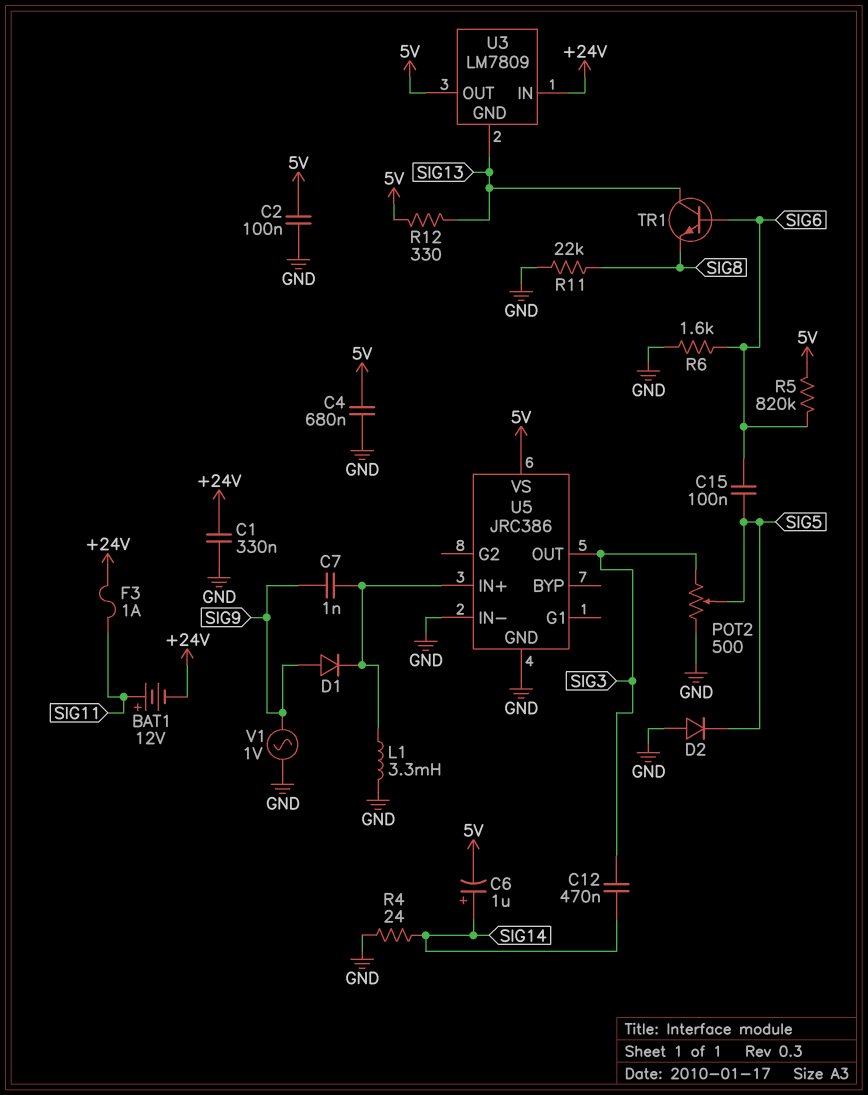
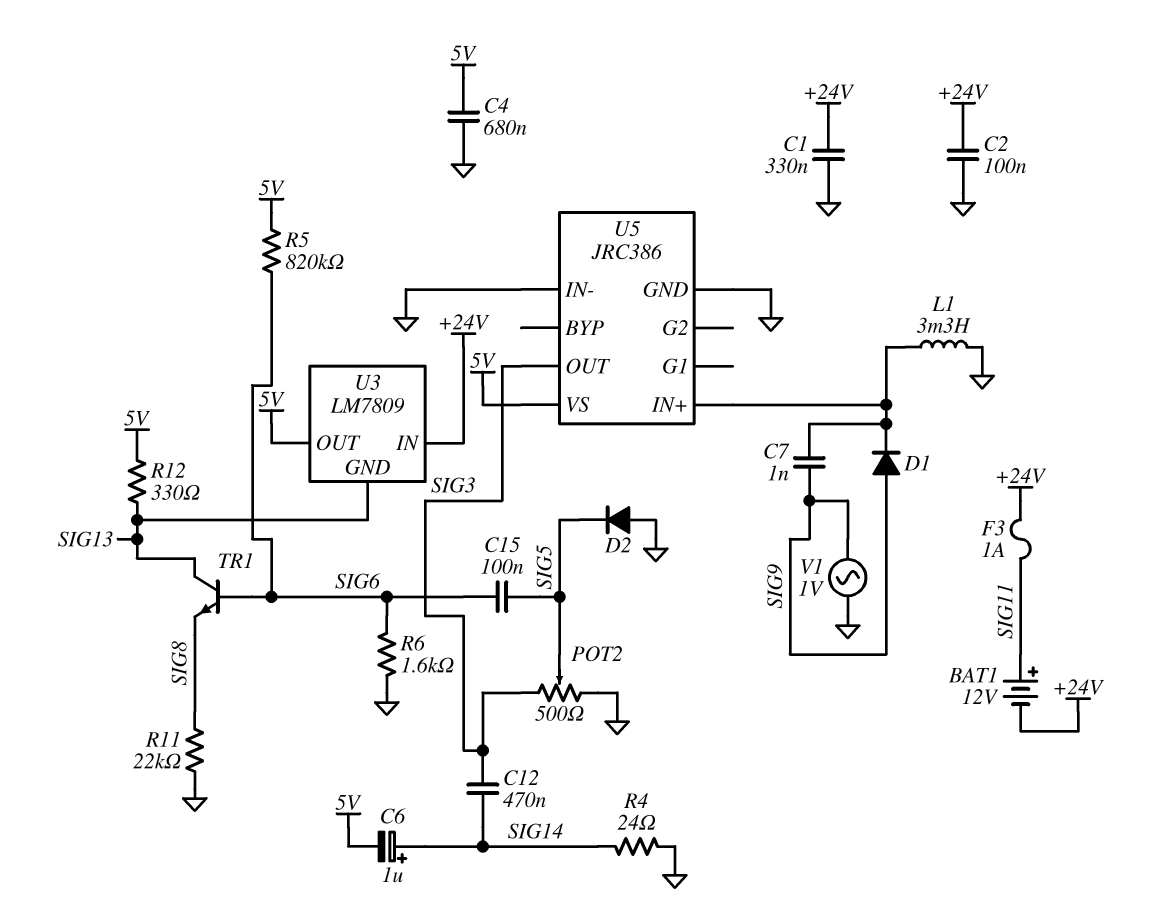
C2: 100nF (5V, GND) -> 100nF (+24V, GND)

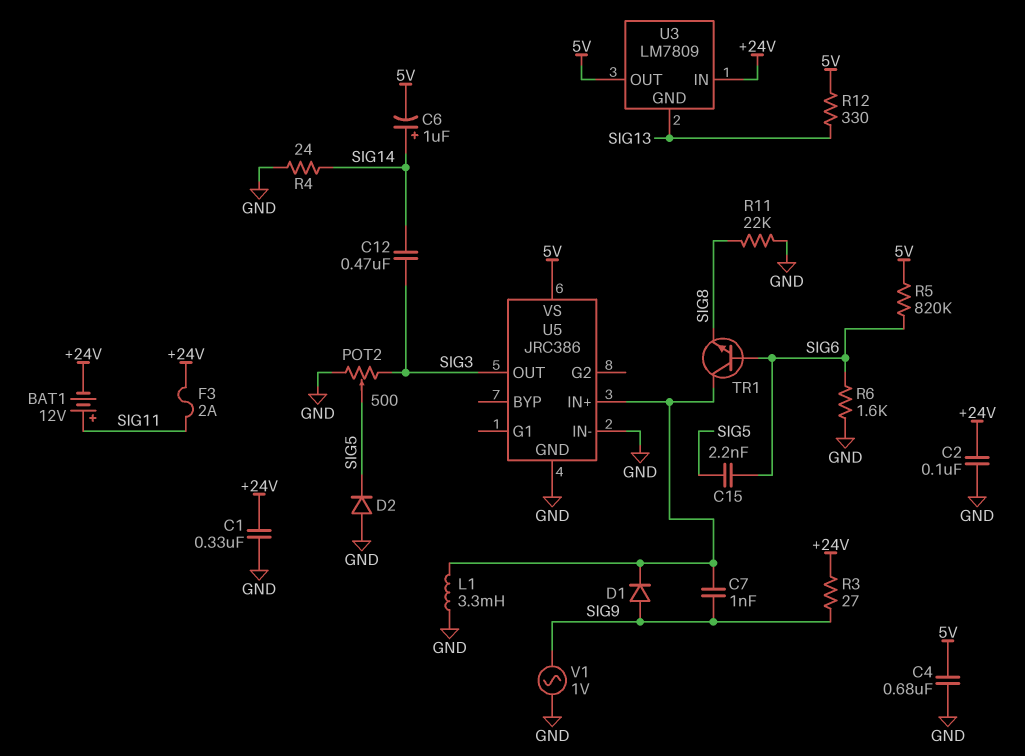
C15: 100nF (SIG5, SIG6) -> 2.2nF (SIG5, SIG6)
F3: 1A (+24V, SIG11) -> 2A (+24V, SIG11)
R3: none -> 27 (+24V, SIG9)
TR1: NPN (B SIG6, C SIG13, E SIG8) -> NPN (B SIG6, C U5/IN+, E SIG8)

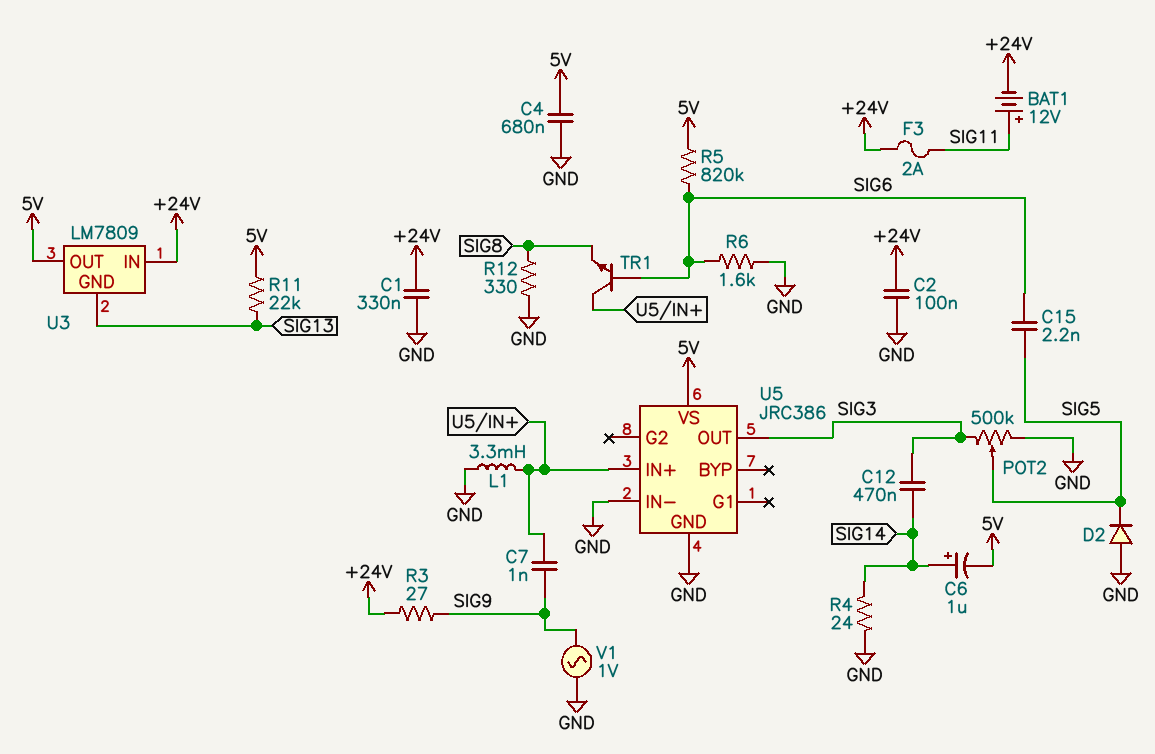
D1: diode (A SIG9, K U5/IN+) -> none
POT2: 500 (GND, SIG3, wiper SIG5) -> 500k (GND, SIG3, wiper SIG5)
R11: 22k (GND, SIG8) -> 22k (5V, SIG13)
R12: 330 (5V, SIG13) -> 330 (GND, SIG8)

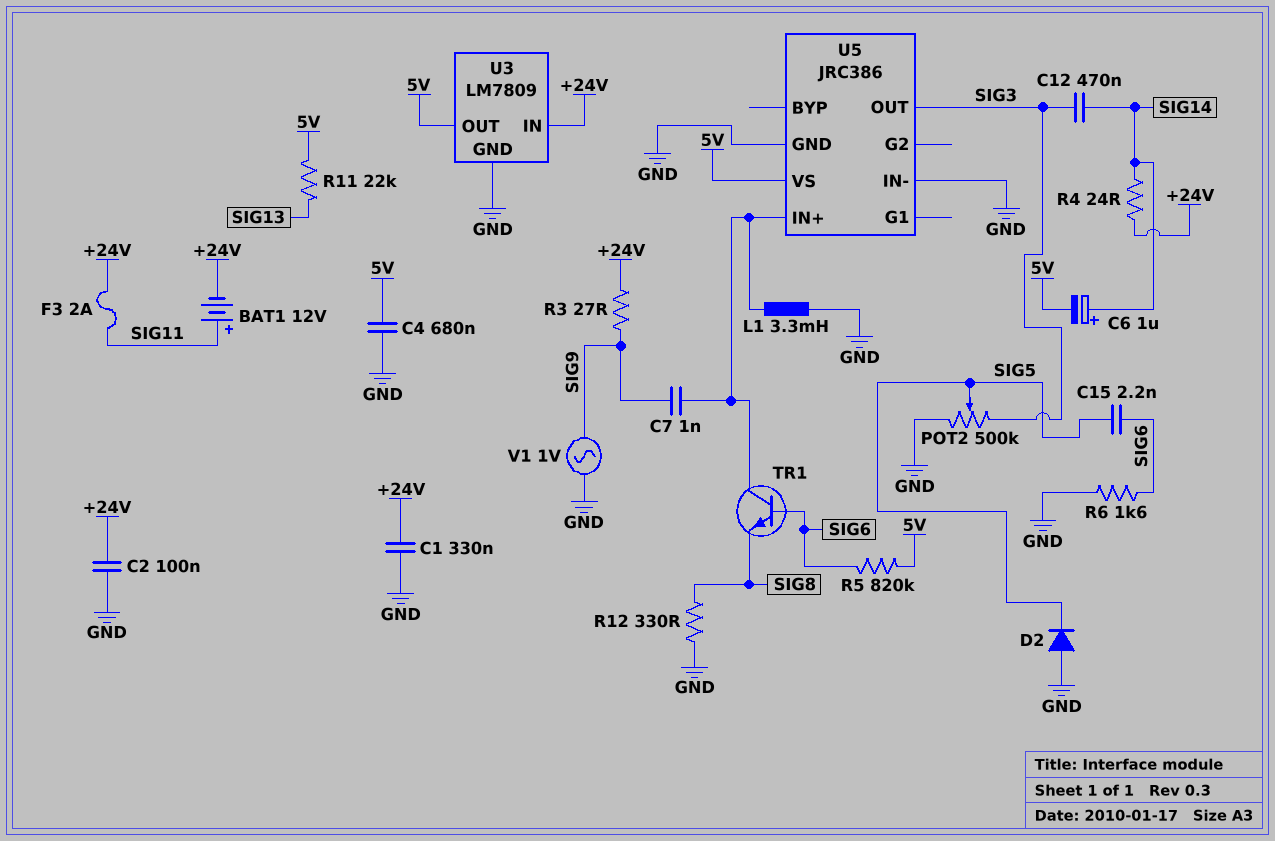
R4: 24 (GND, SIG14) -> 24 (+24V, SIG14)
U3 pin GND: SIG13 -> GND

